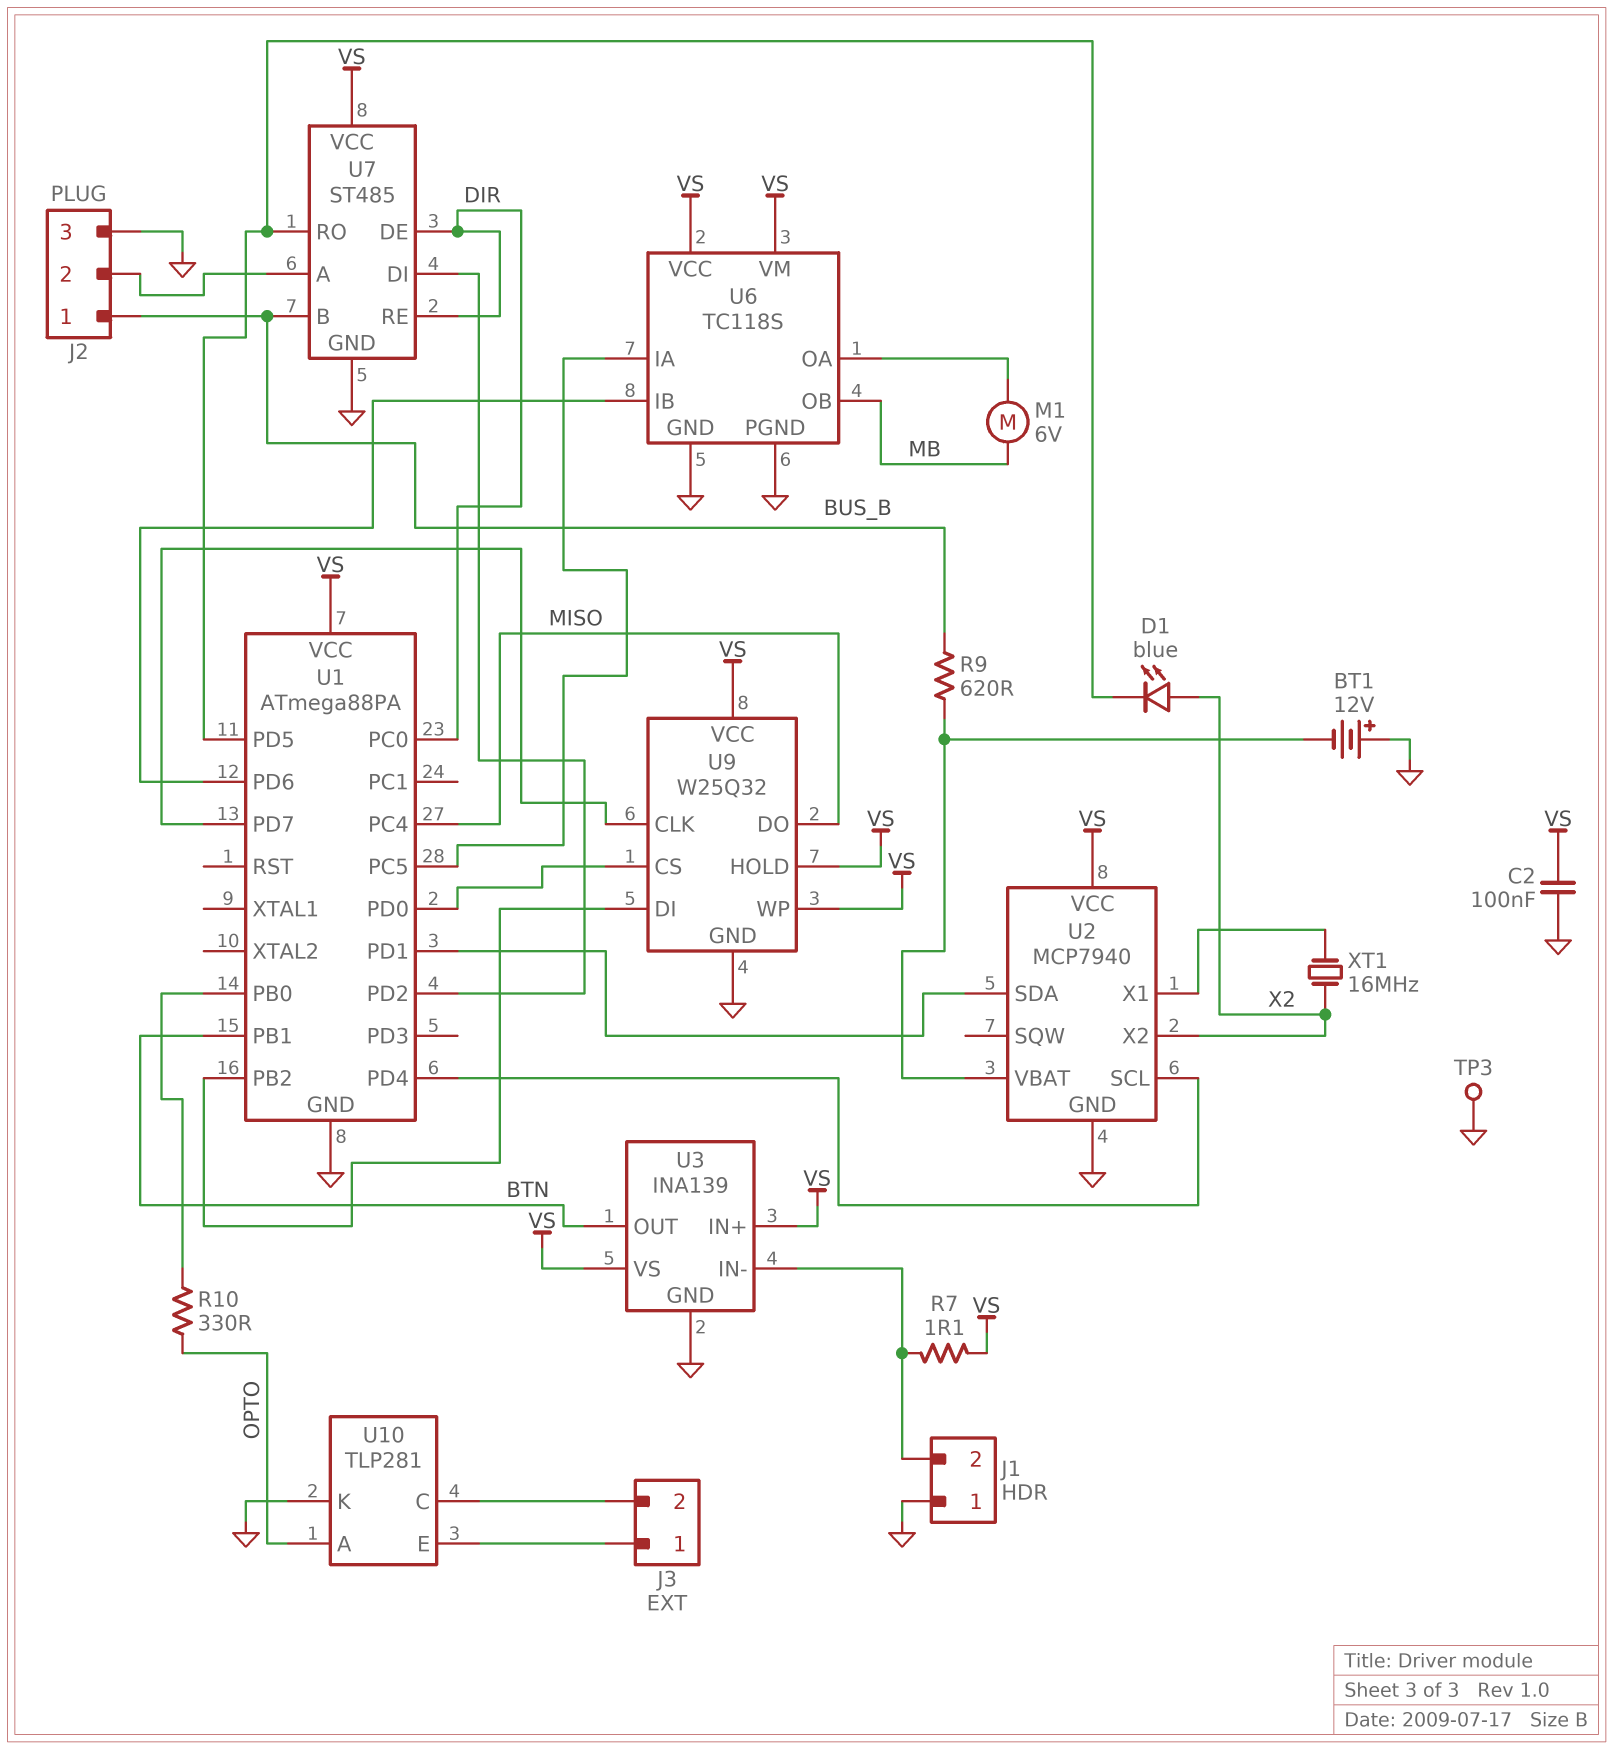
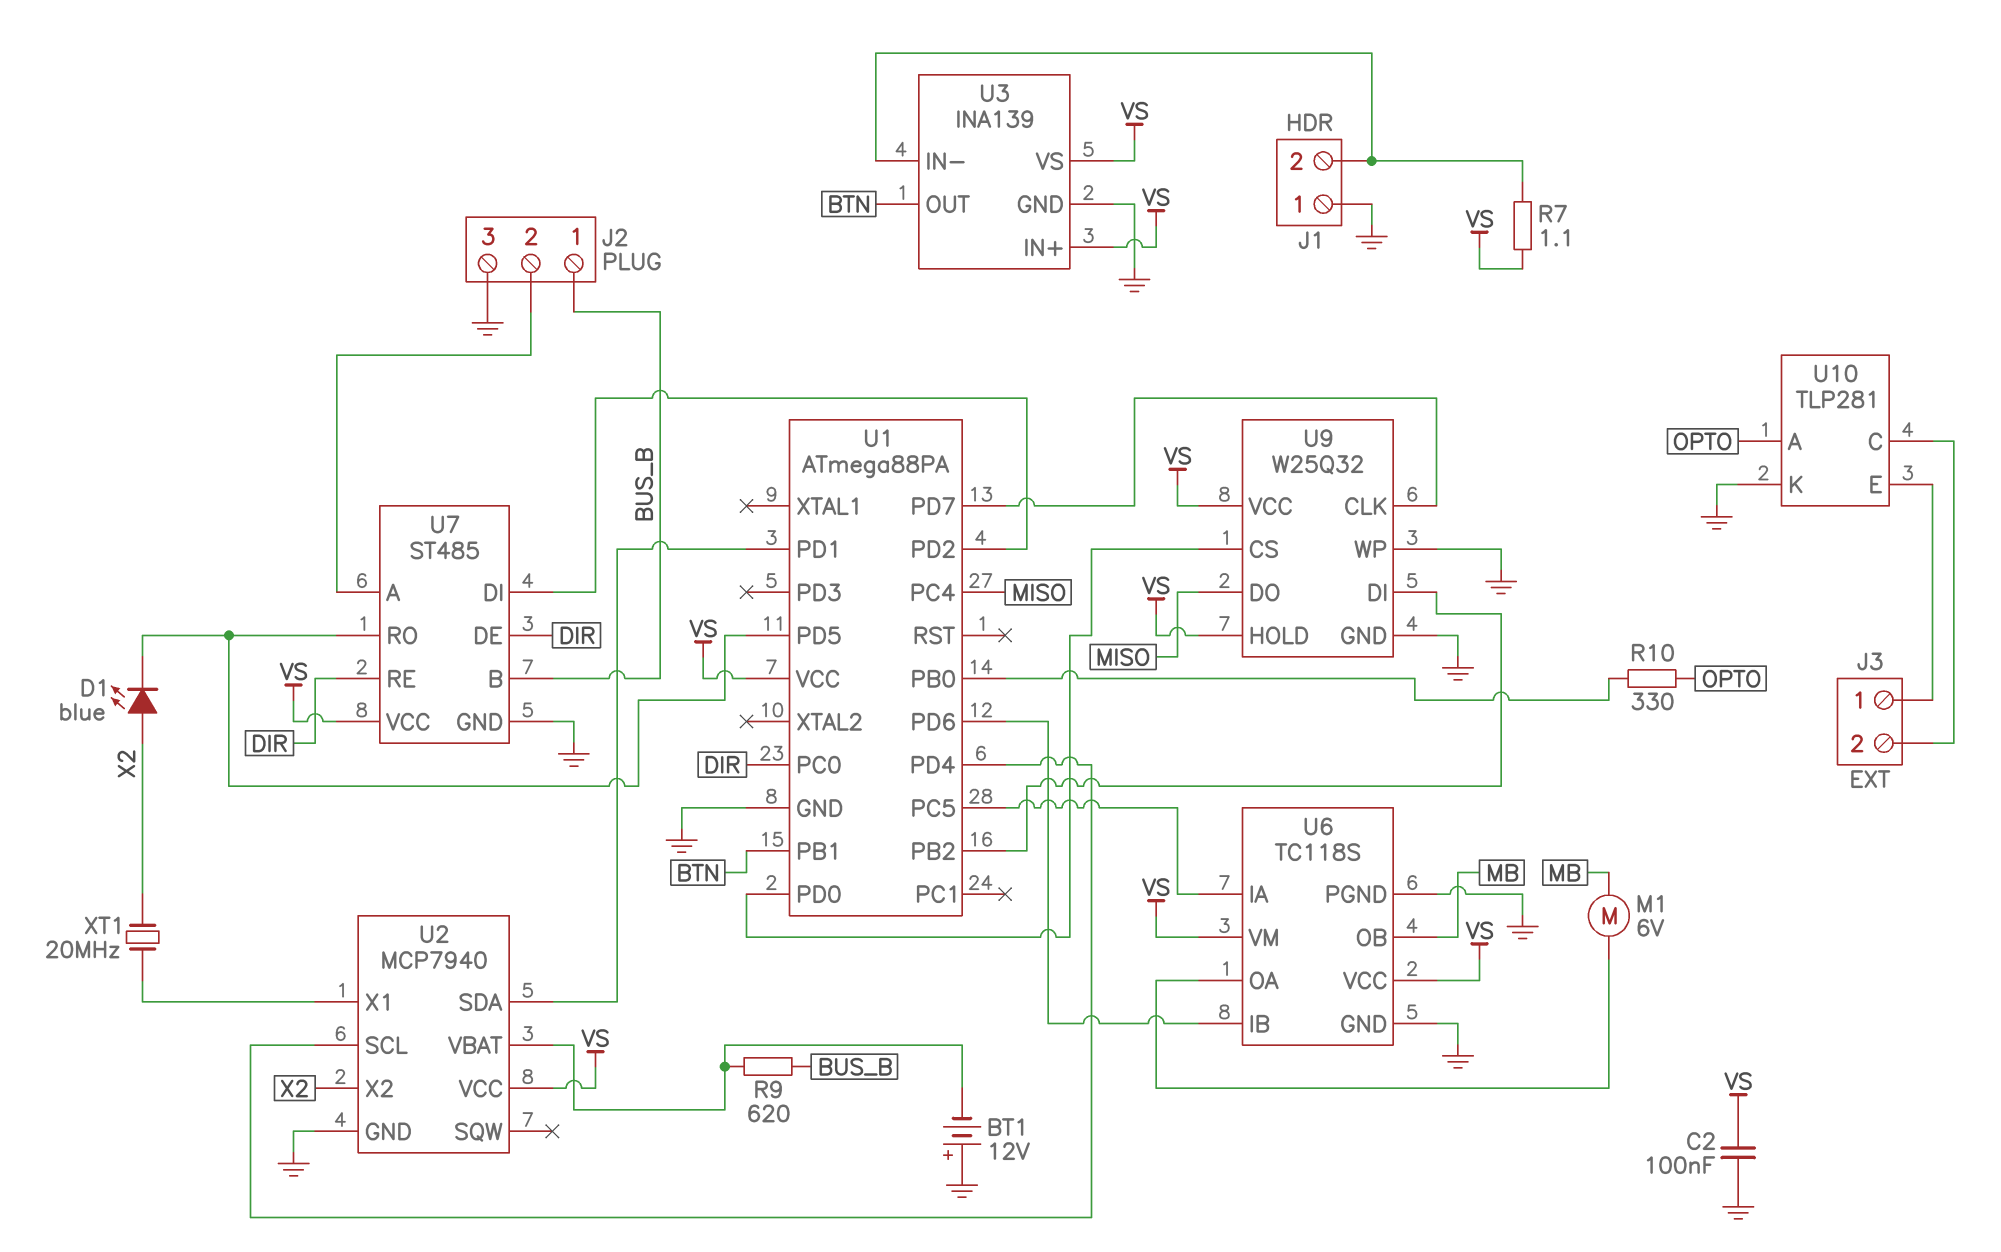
TP3: test point (GND) -> none
U9 pin WP: VS -> GND
XT1: 16MHz (U2/X1, X2) -> 20MHz (U2/X1, X2)

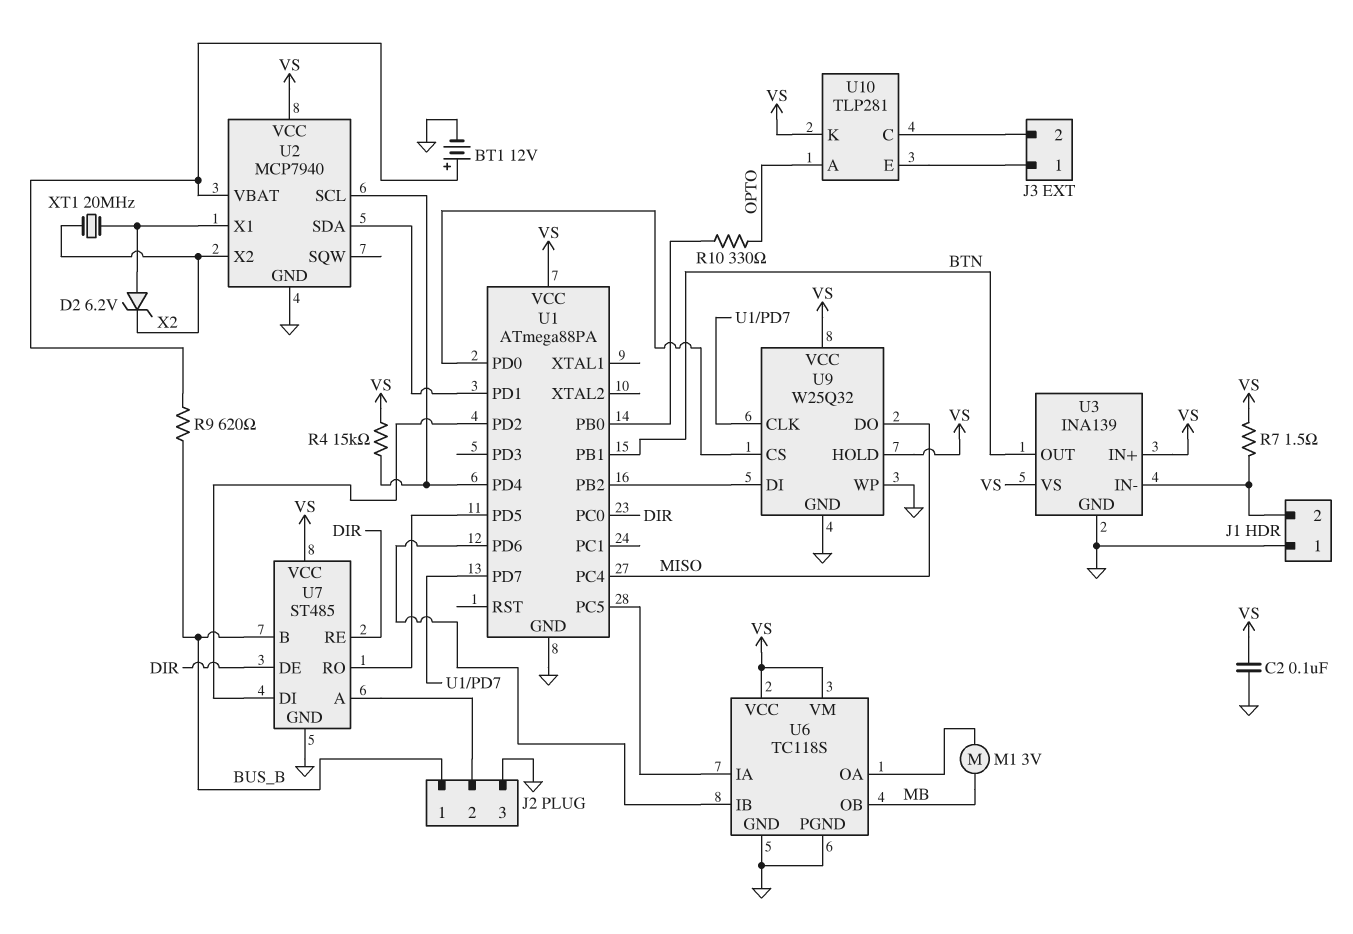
BT1: 12V (plus GND, minus U2/VBAT) -> 12V (plus U2/VBAT, minus GND)
D1: LED blue (A X2, K U1/PD5) -> none
D2: none -> zener 6.2V (A U2/X1, K X2)
M1: motor 6V (MB, U6/OA) -> motor 3V (MB, U6/OA)
R4: none -> 15k (U1/PD4, VS)
R7: 1.1 (J1/2, VS) -> 1.5 (J1/2, VS)
U10 pin K: GND -> VS

